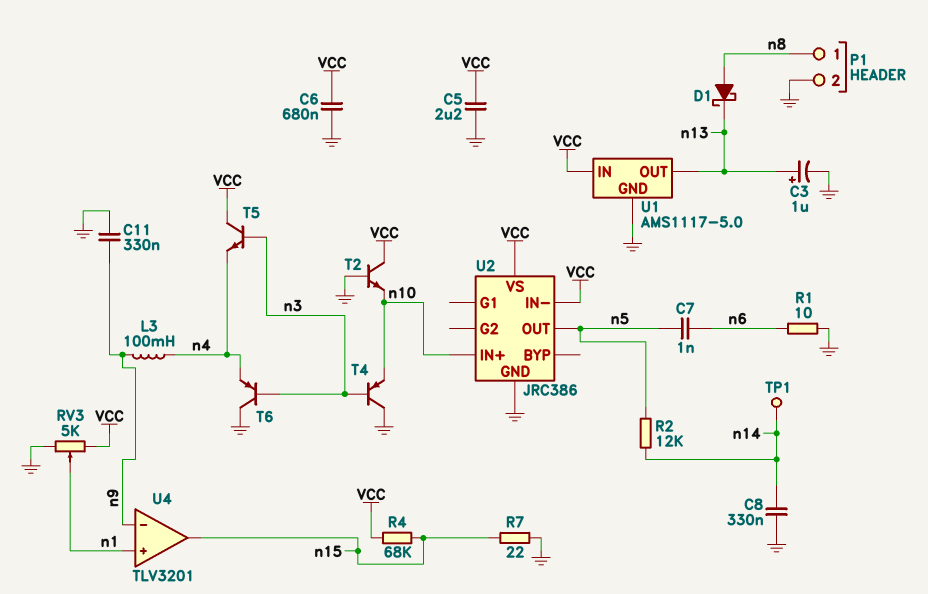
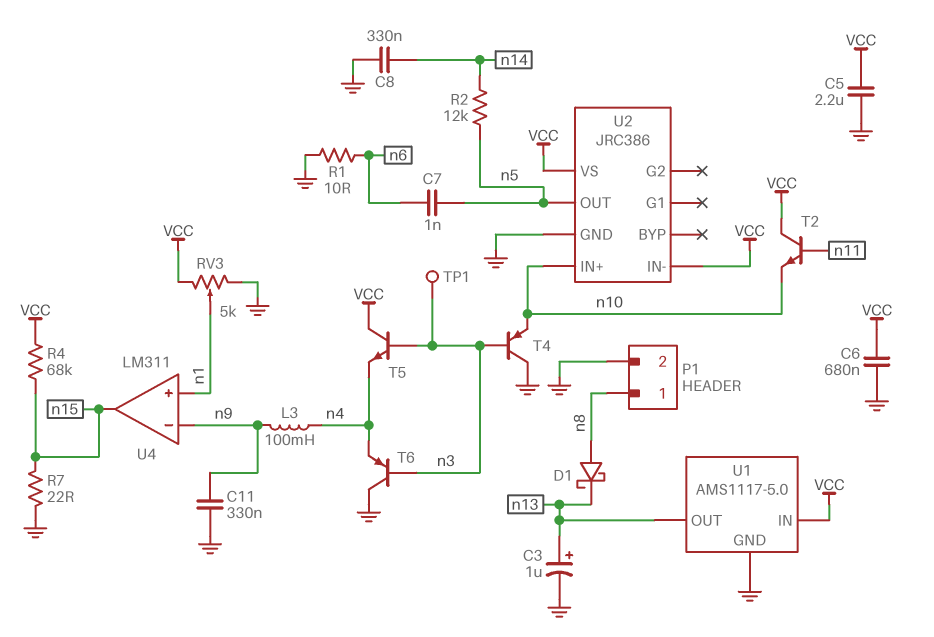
T2: NPN (B GND, C VCC, E n10) -> NPN (B n11, C VCC, E n10)
TP1: test point (n14) -> test point (n3)
U4: TLV3201 -> LM311

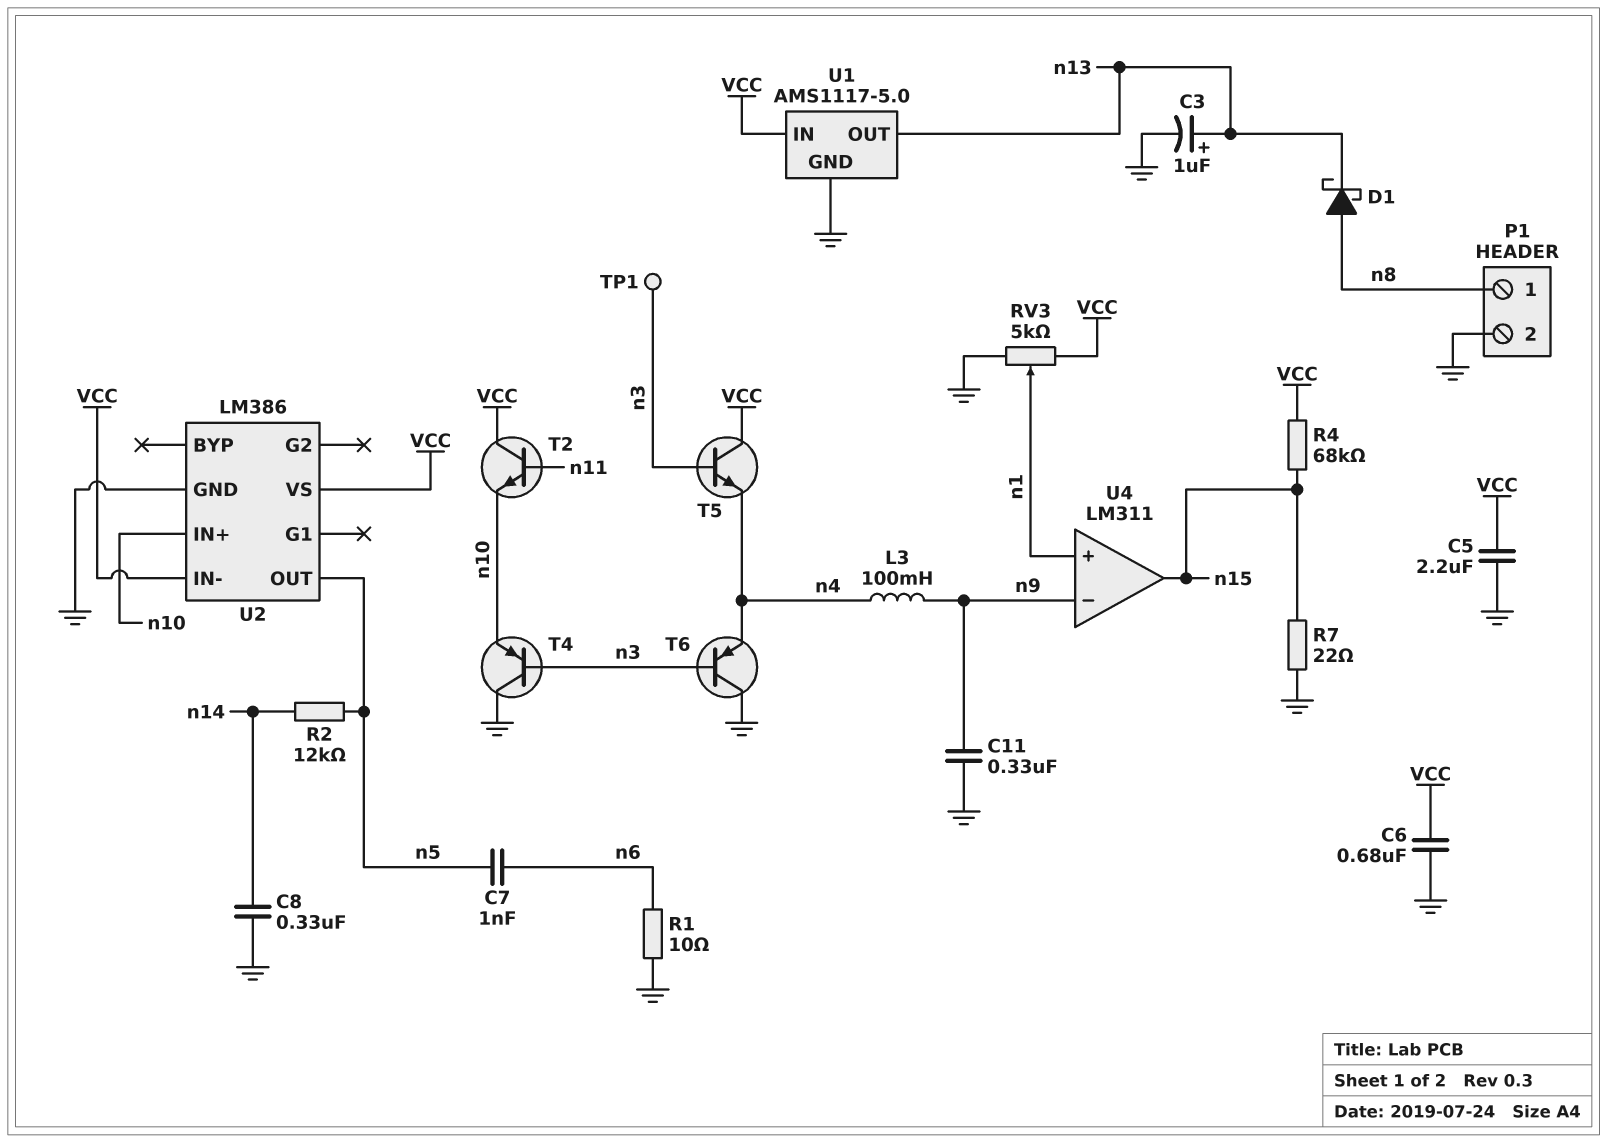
U2: JRC386 -> LM386

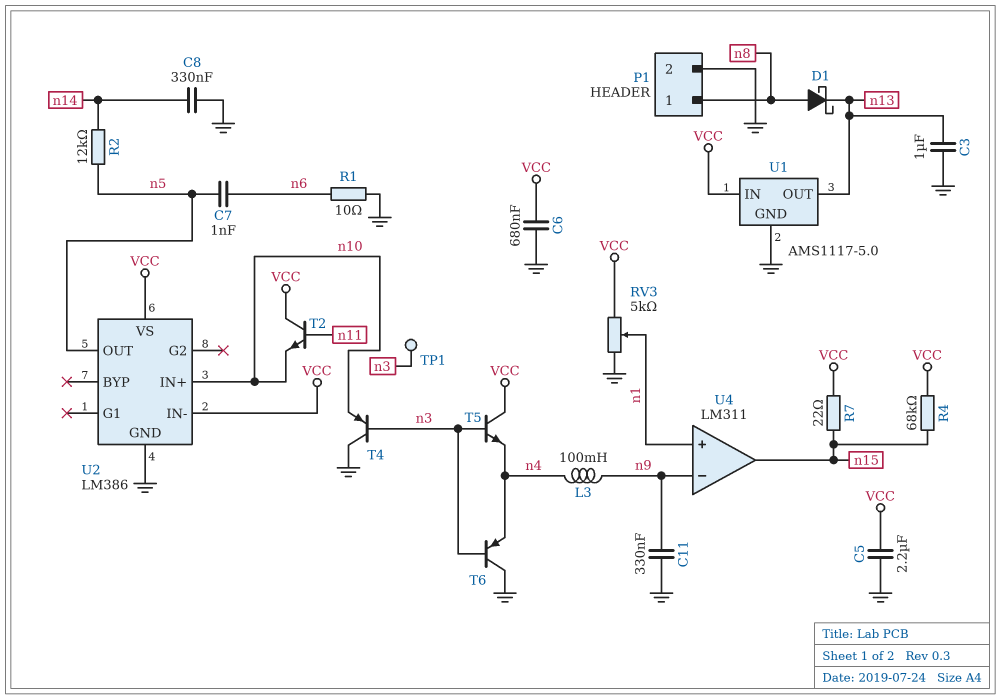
C3: 1uF (plus n13, minus GND) -> 1uF (GND, n13)
R7: 22 (GND, n15) -> 22 (VCC, n15)

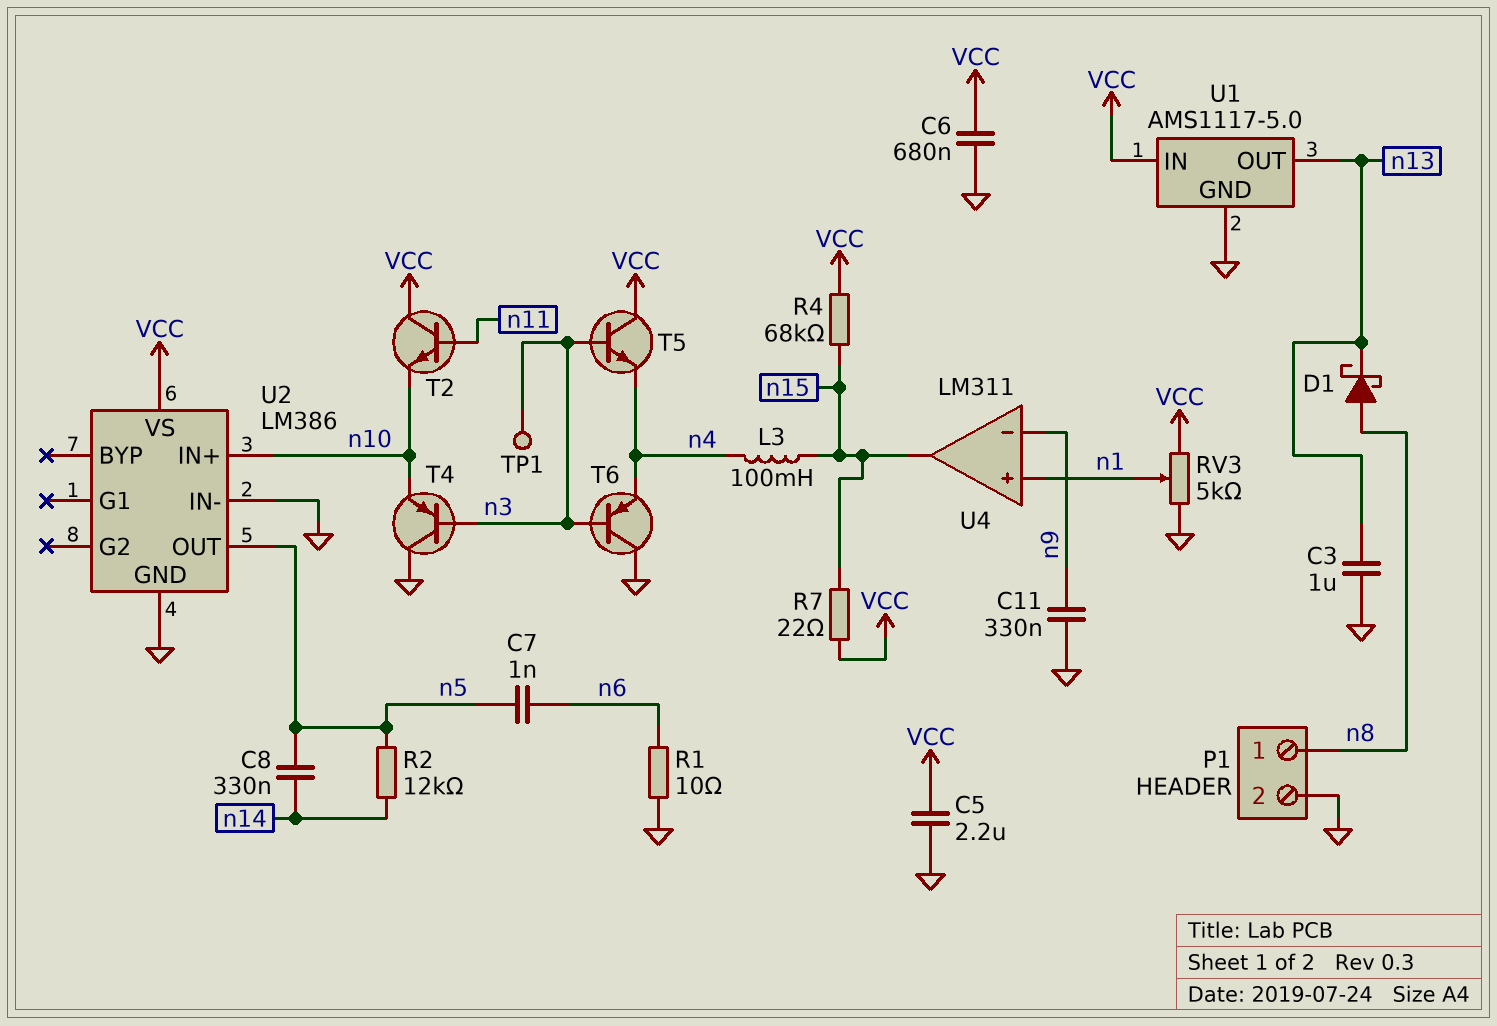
C8: 330nF (GND, n14) -> 330nF (n5, n14)
L3: 100mH (n4, n9) -> 100mH (n4, n15)
U2 pin IN-: VCC -> GND

